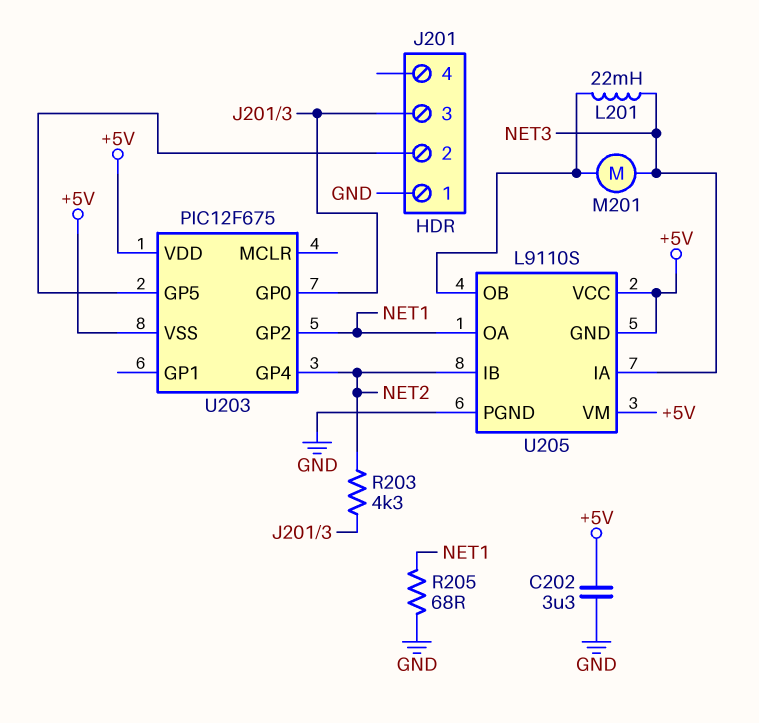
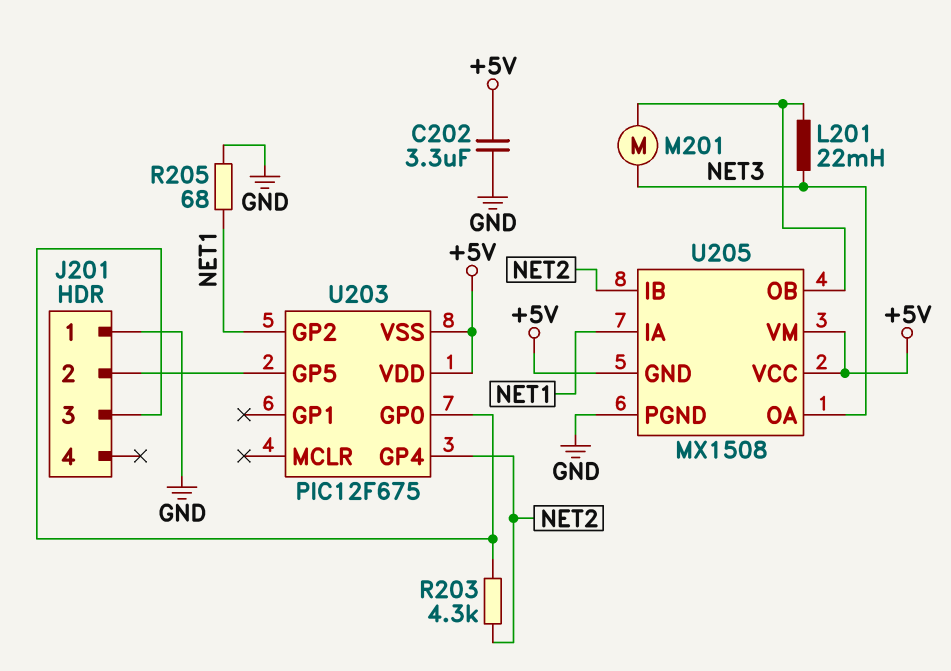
U205: L9110S -> MX1508
U205 pin IA: NET3 -> NET1
U205 pin OA: NET1 -> NET3

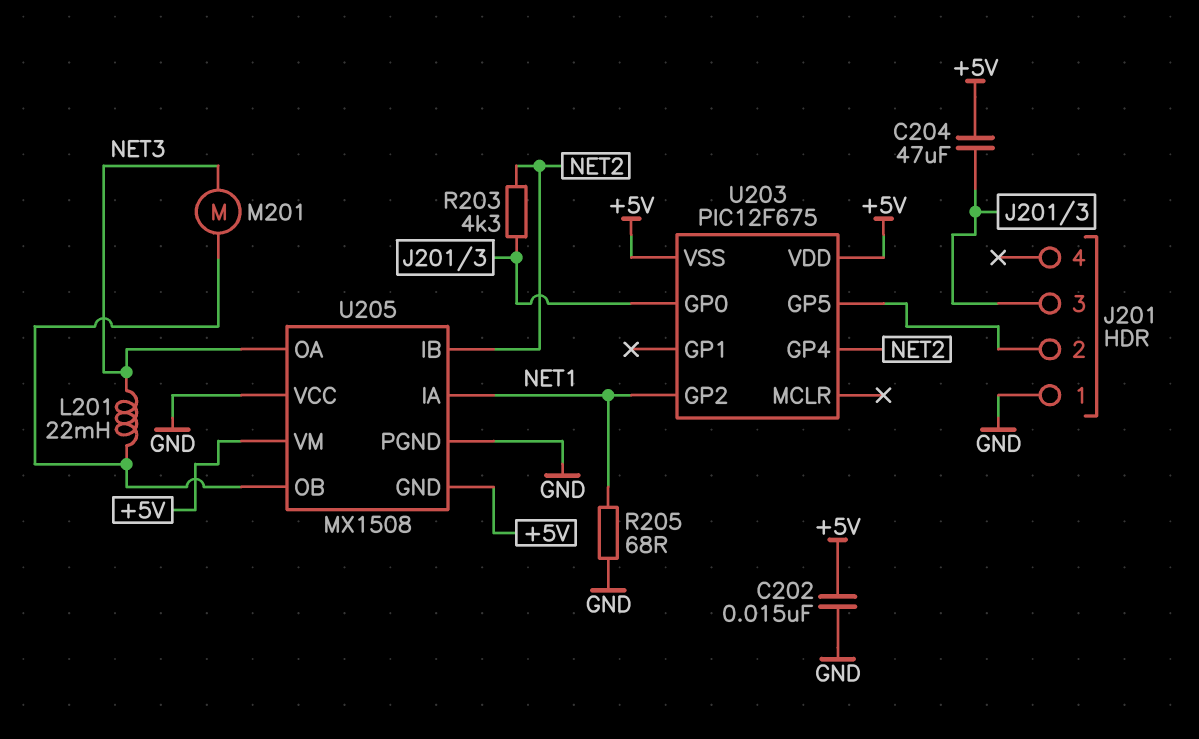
C202: 3.3uF (+5V, GND) -> 15nF (+5V, GND)
C204: none -> 47uF (+5V, J201/3)
U205 pin VCC: +5V -> GND

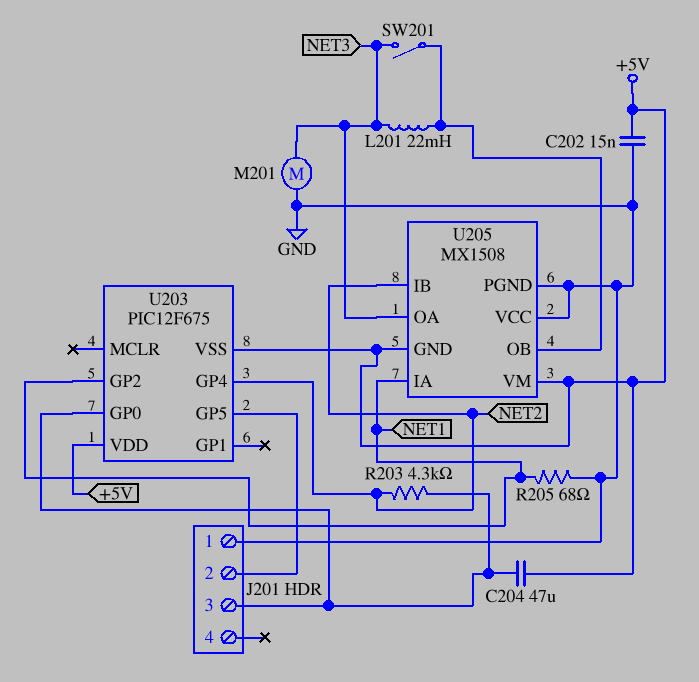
M201: motor (NET3, U205/OB) -> motor (GND, NET3)
SW201: none -> switch (NET3, U205/OB)

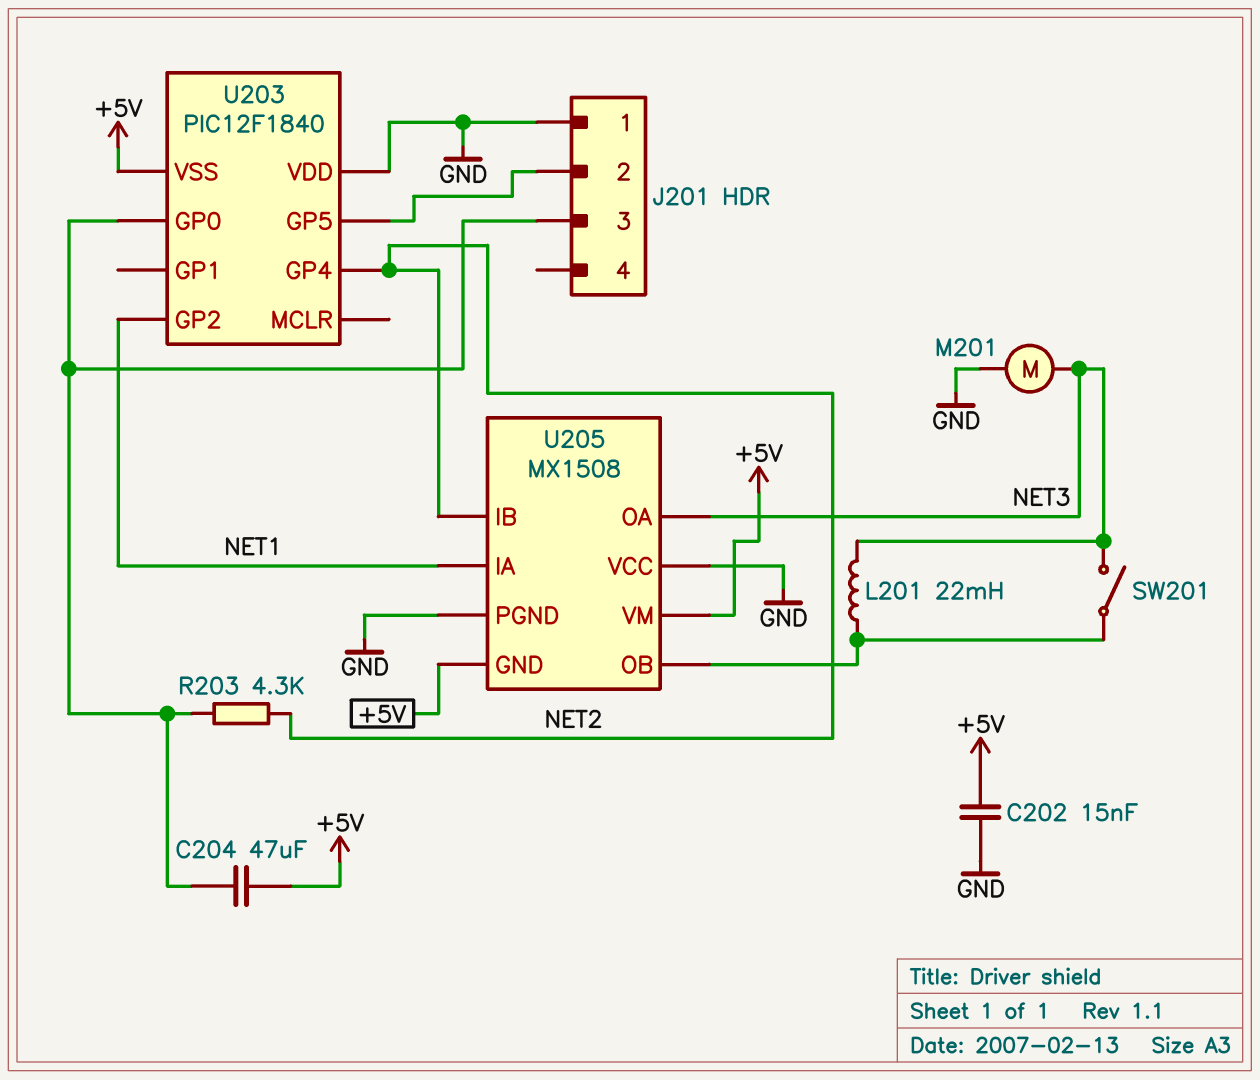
R205: 68 (GND, NET1) -> none
U203: PIC12F675 -> PIC12F1840
U203 pin VDD: +5V -> GND

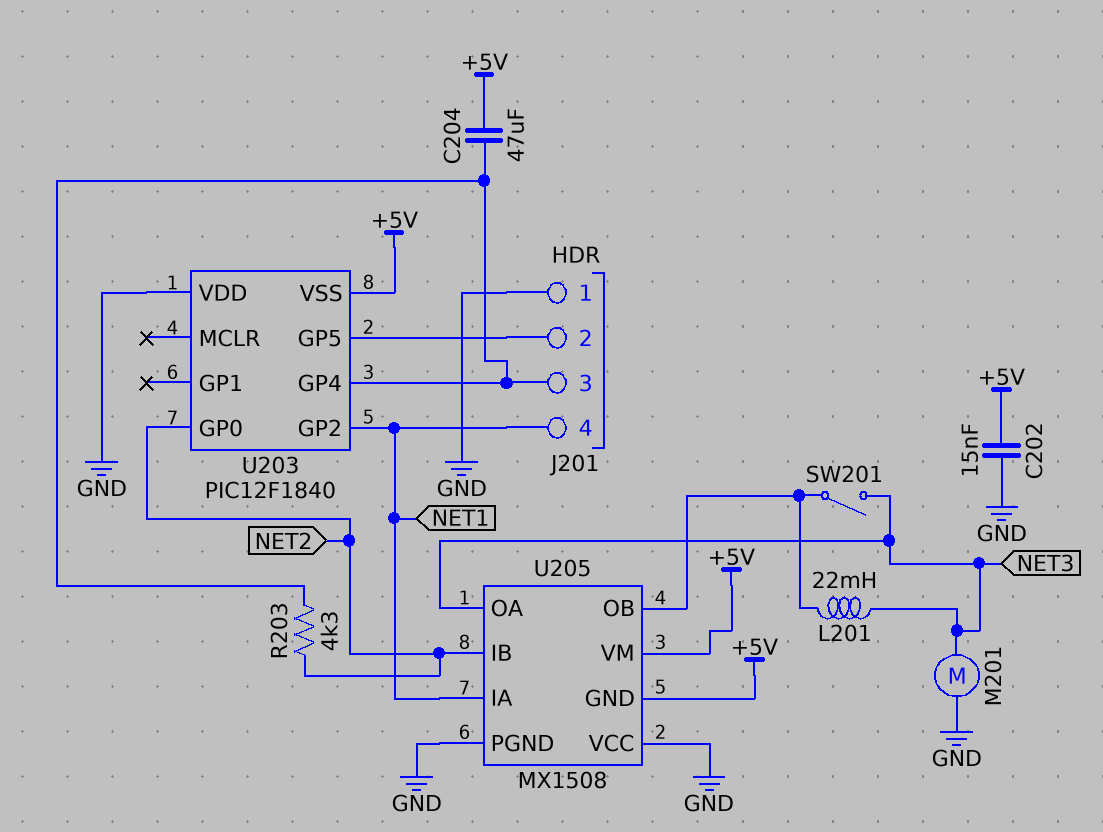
J201 pin 4: none -> NET1
U203 pin GP0: J201/3 -> NET2
U203 pin GP4: NET2 -> J201/3

